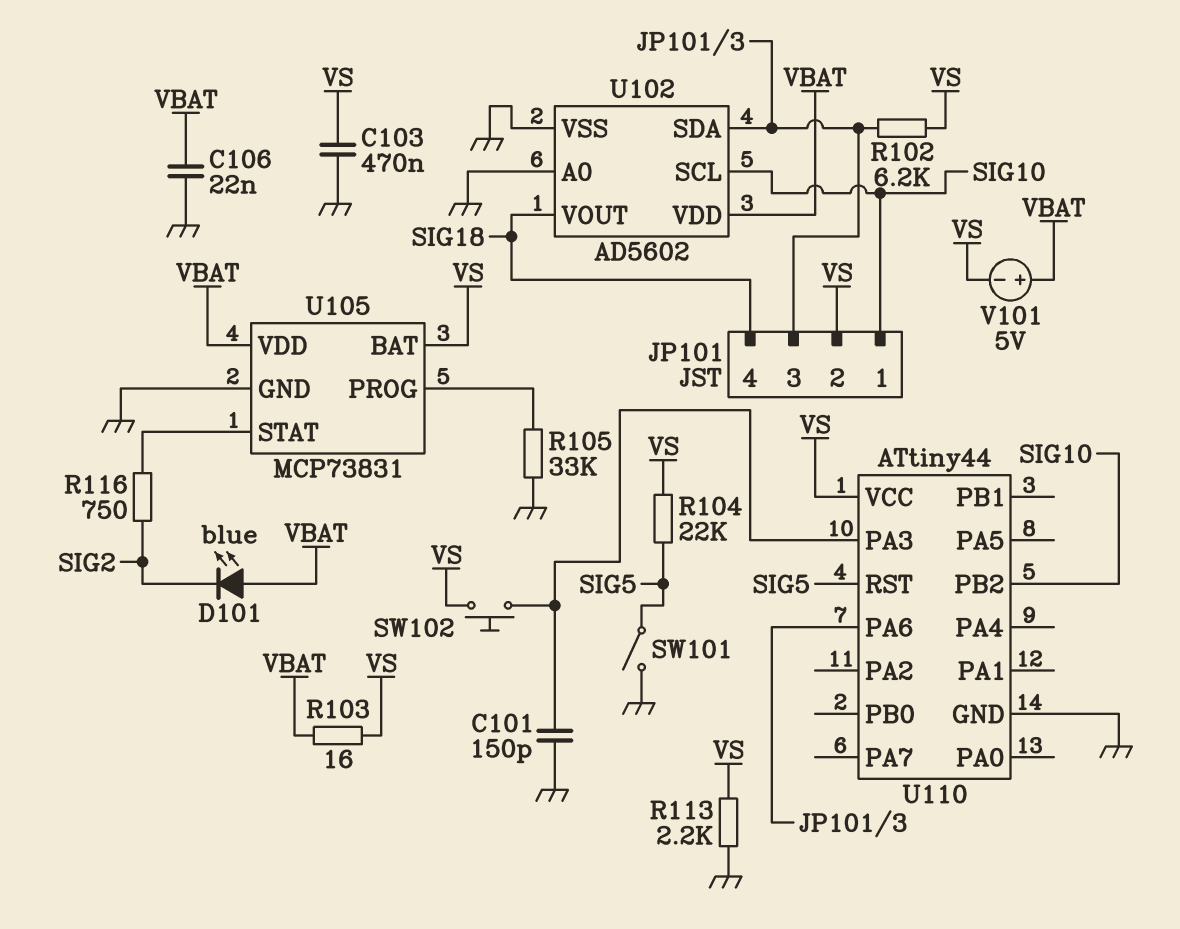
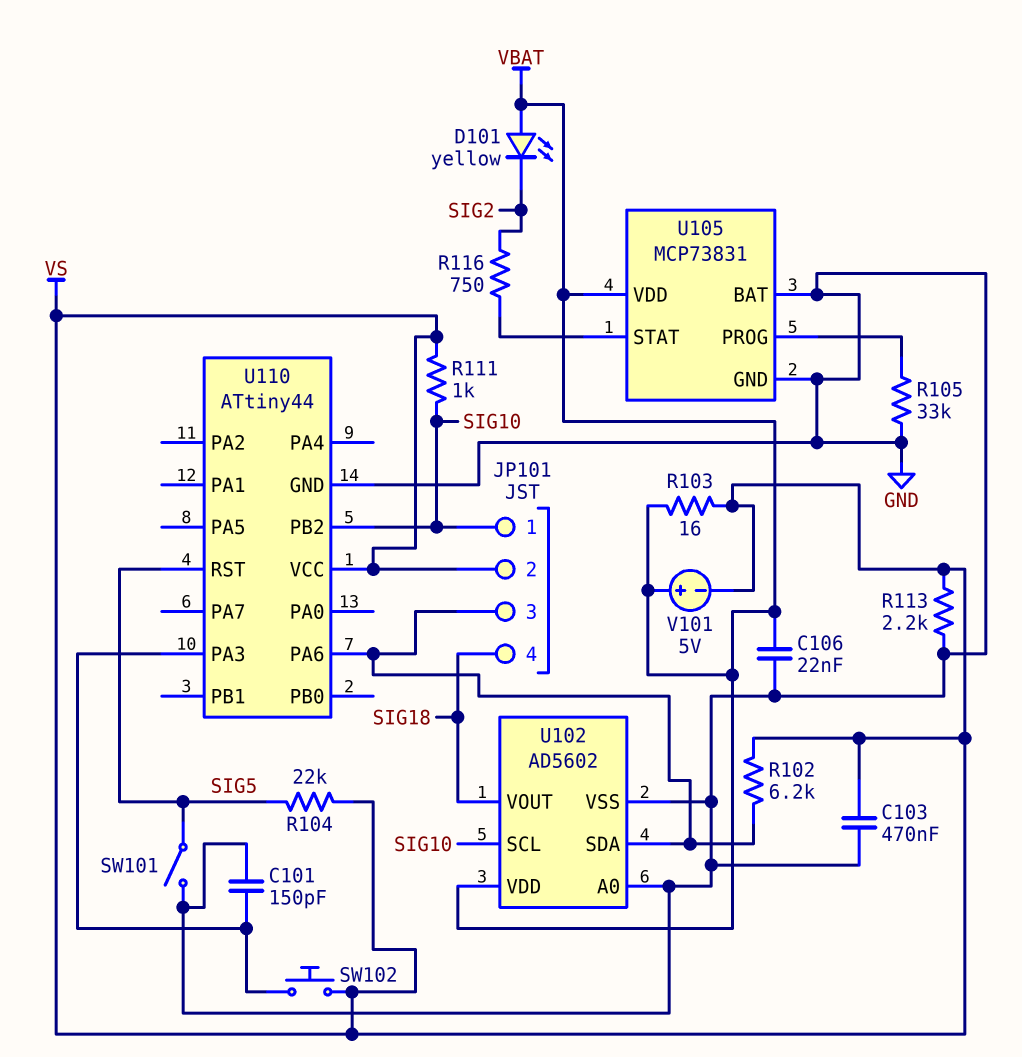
D101: LED blue (A VBAT, K SIG2) -> LED yellow (A VBAT, K SIG2)
R111: none -> 1k (SIG10, VS)
U105 pin BAT: VS -> GND

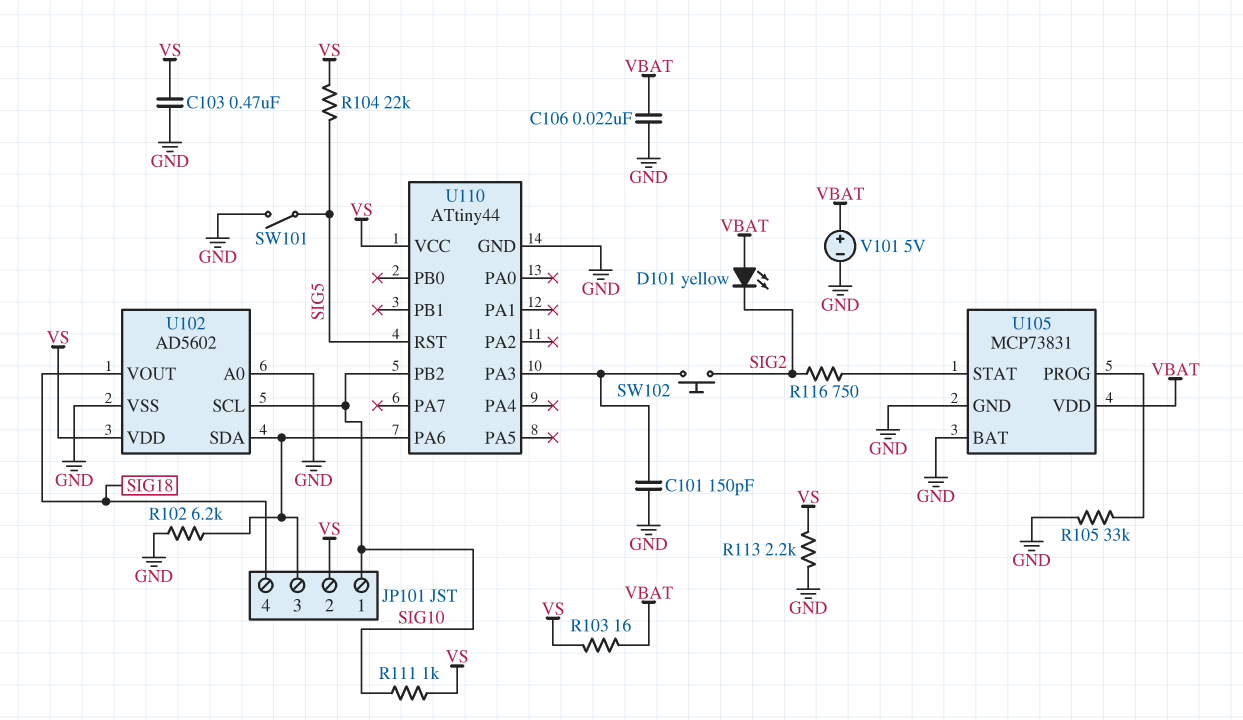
R102: 6.2k (JP101/3, VS) -> 6.2k (GND, JP101/3)
SW102: button (U110/PA3, VS) -> button (SIG2, U110/PA3)
U102 pin VDD: VBAT -> VS
V101: 5V (plus VBAT, minus VS) -> 5V (plus VBAT, minus GND)

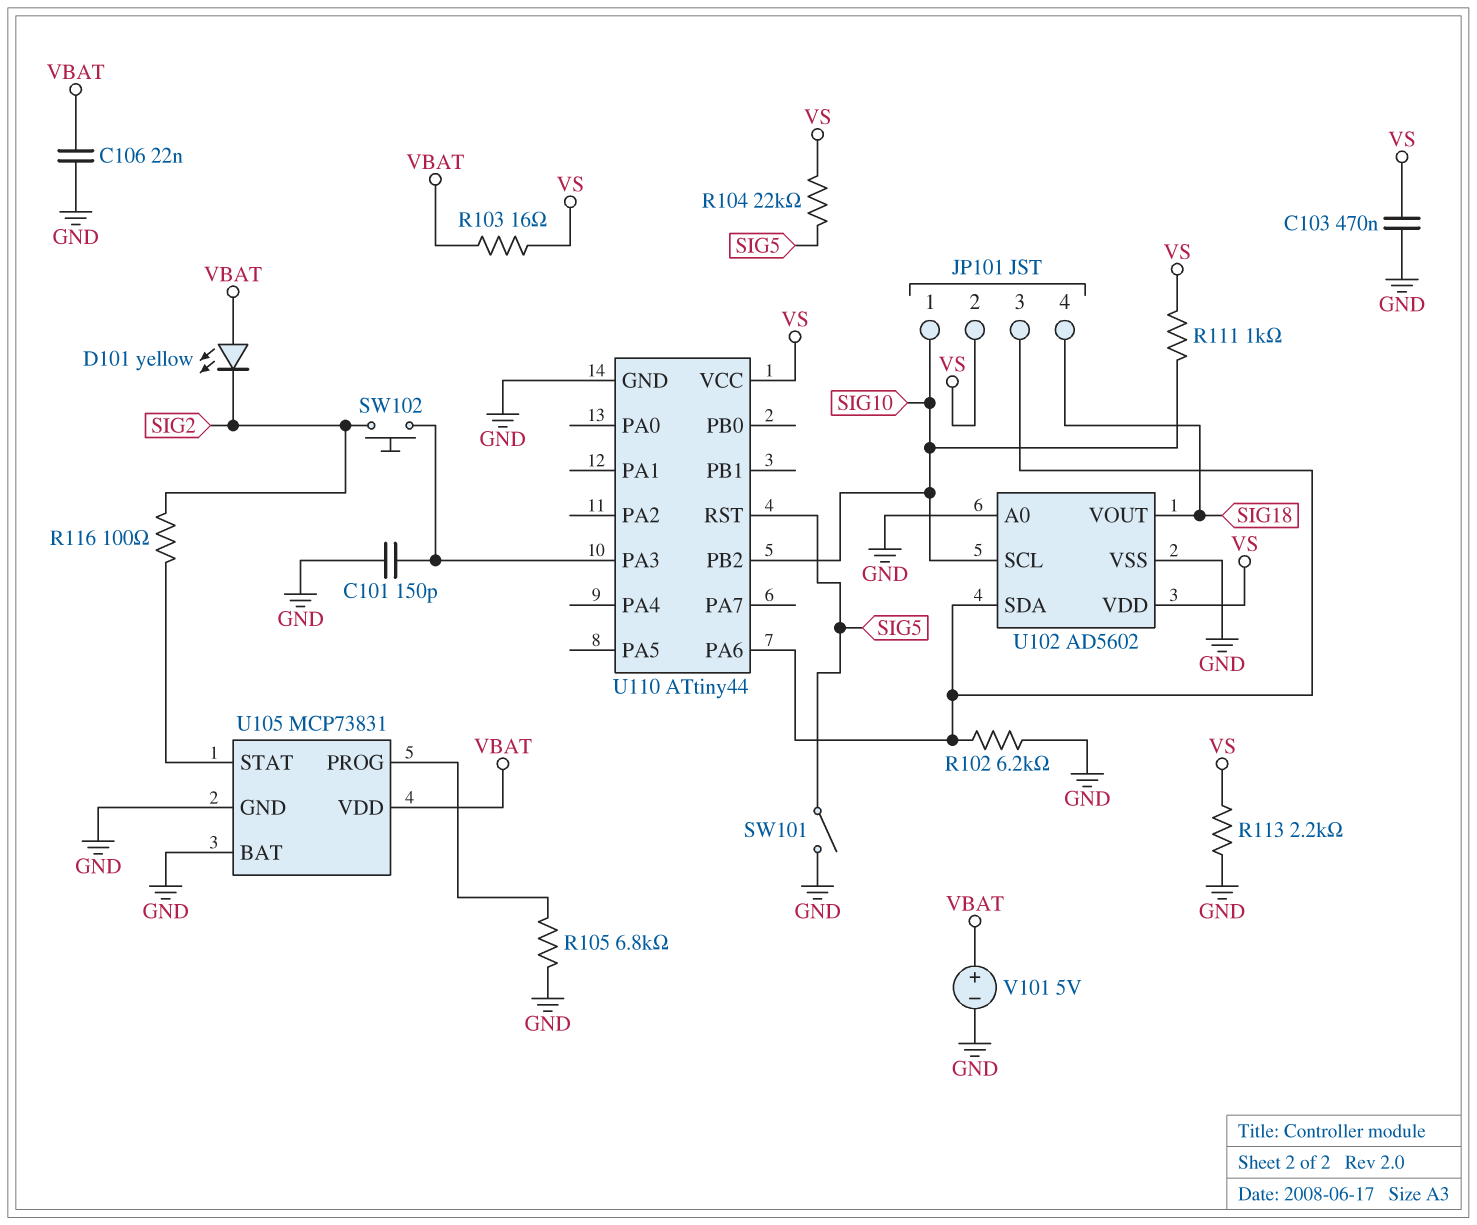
R105: 33k (GND, U105/PROG) -> 6.8k (GND, U105/PROG)
R116: 750 (SIG2, U105/STAT) -> 100 (SIG2, U105/STAT)

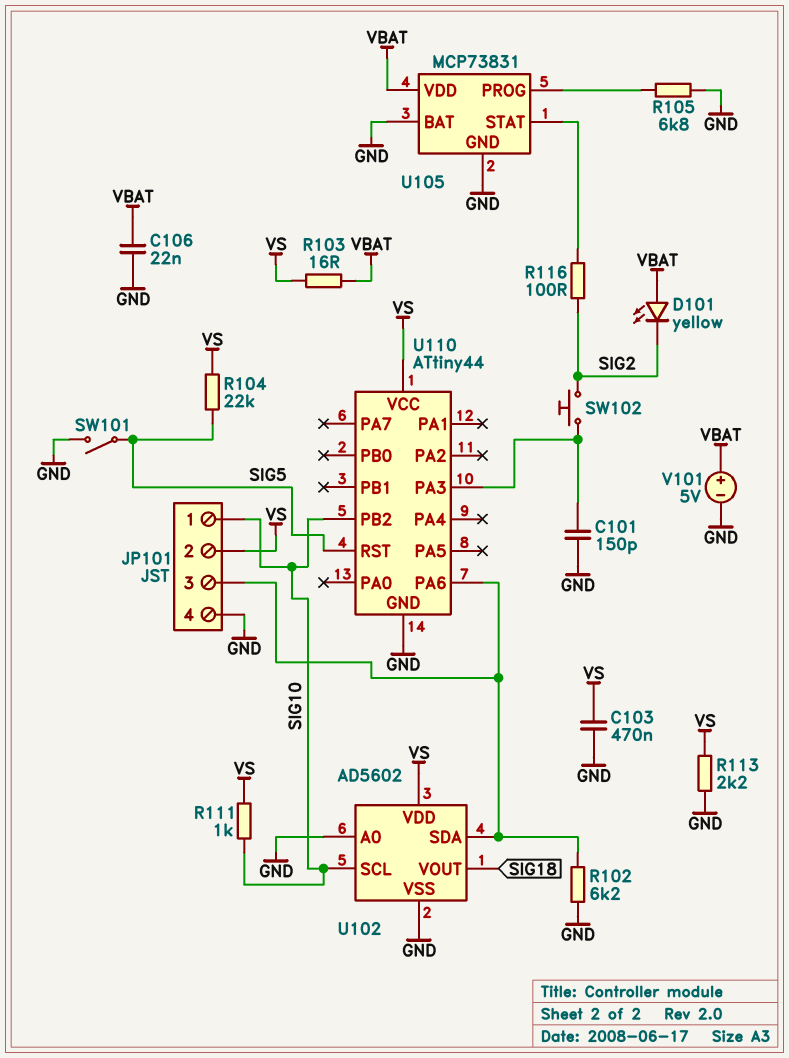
JP101 pin 4: SIG18 -> GND

